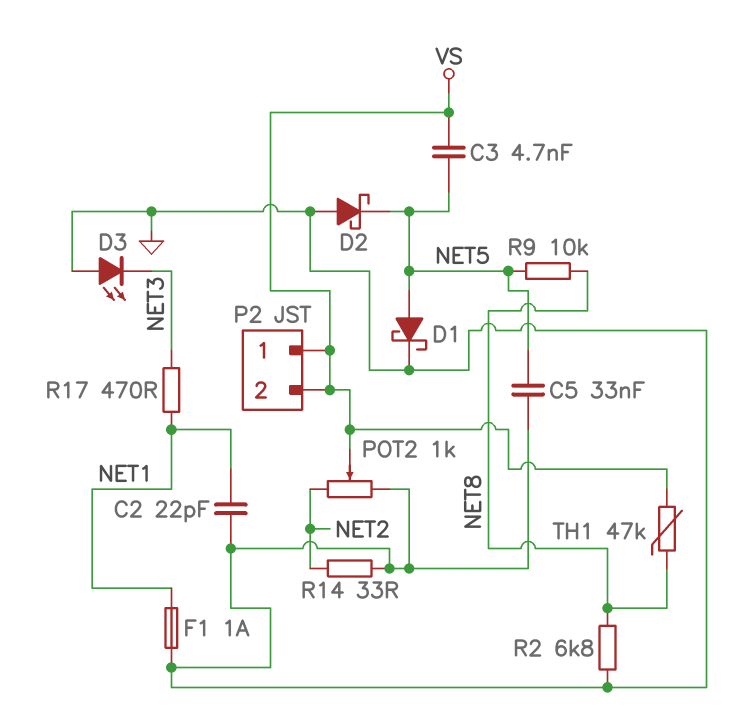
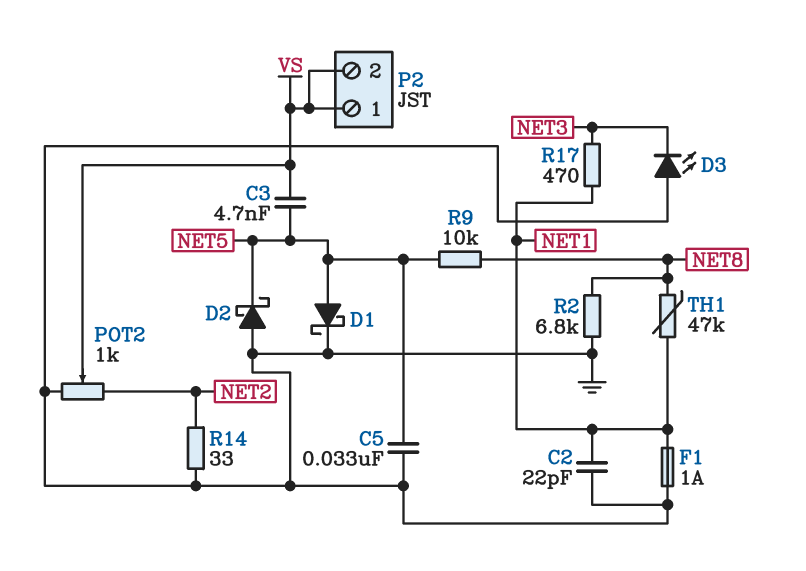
TH1: 47k (NET8, VS) -> 47k (NET1, NET8)

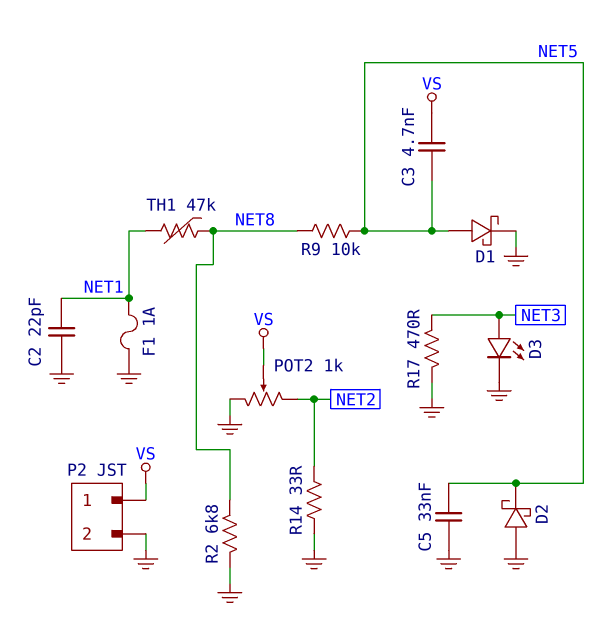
D3: LED (A GND, K NET3) -> LED (A NET3, K GND)
P2 pin 2: VS -> GND
R17: 470 (NET1, NET3) -> 470 (GND, NET3)

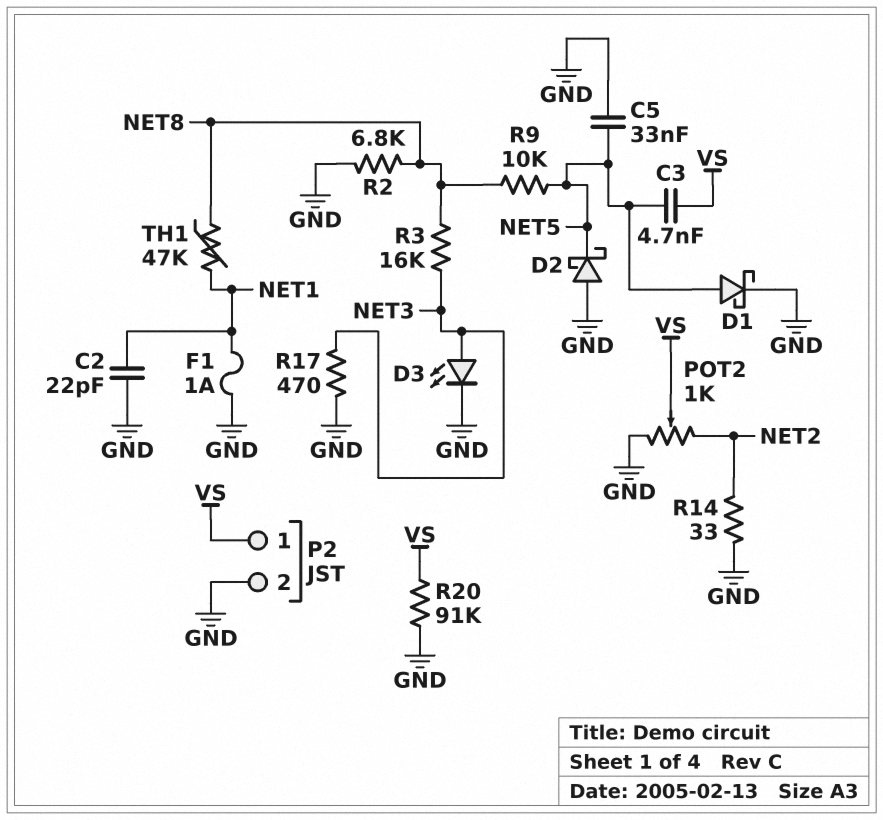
R3: none -> 16k (NET3, NET8)
R20: none -> 91k (GND, VS)

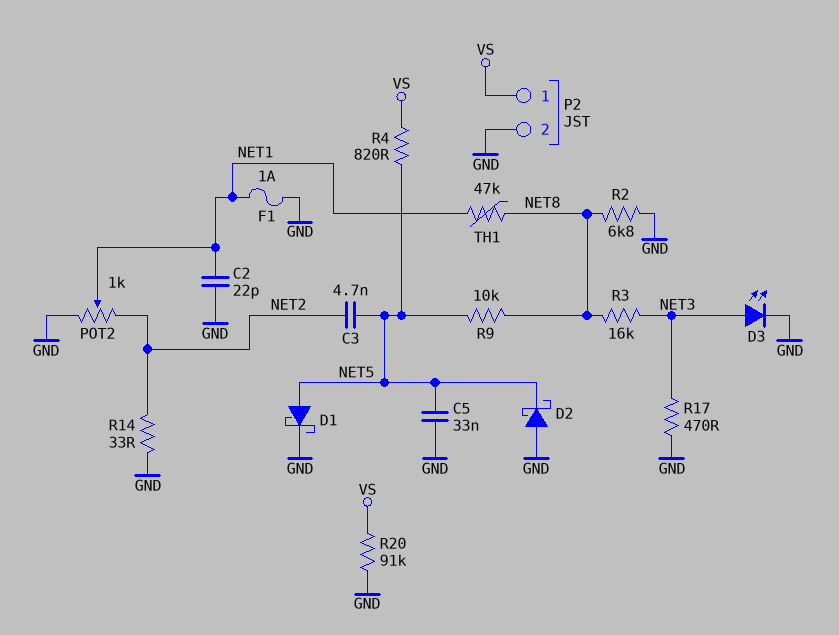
C3: 4.7nF (NET5, VS) -> 4.7nF (NET2, NET5)
POT2: 1k (GND, NET2, wiper VS) -> 1k (GND, NET2, wiper NET1)
R4: none -> 820 (NET5, VS)

